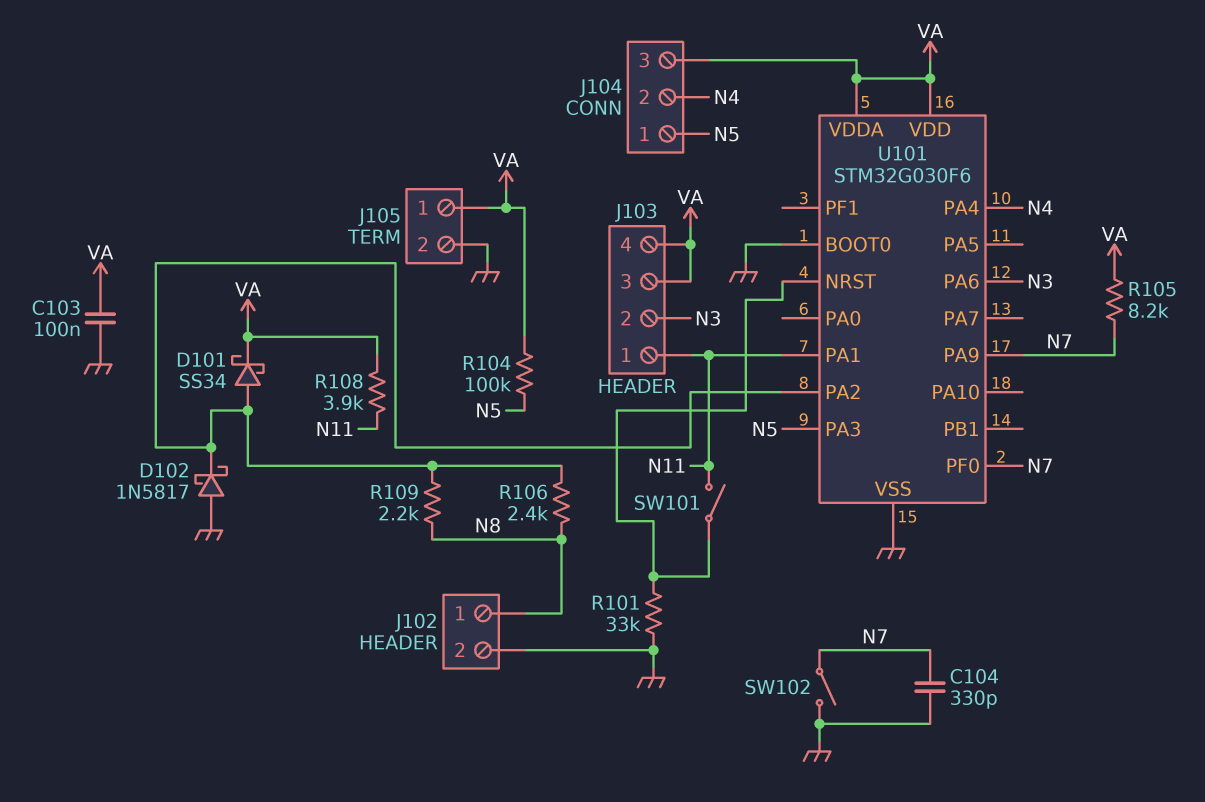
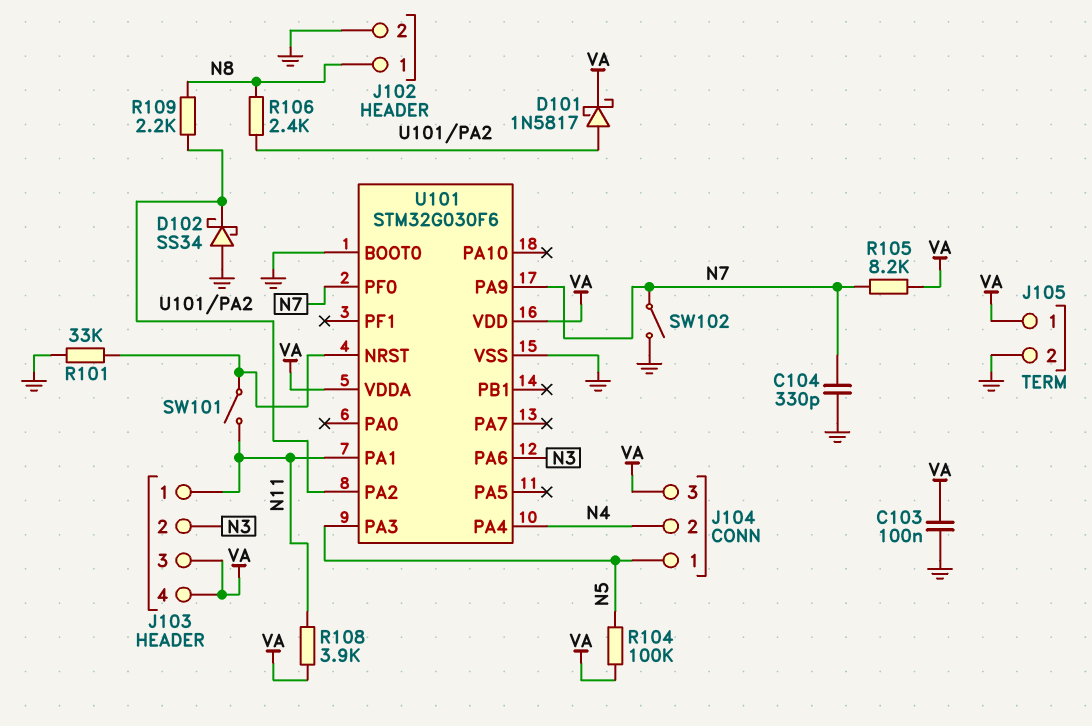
D101: schottky SS34 (A U101/PA2, K VA) -> schottky 1N5817 (A U101/PA2, K VA)
D102: schottky 1N5817 (A GND, K U101/PA2) -> schottky SS34 (A GND, K U101/PA2)

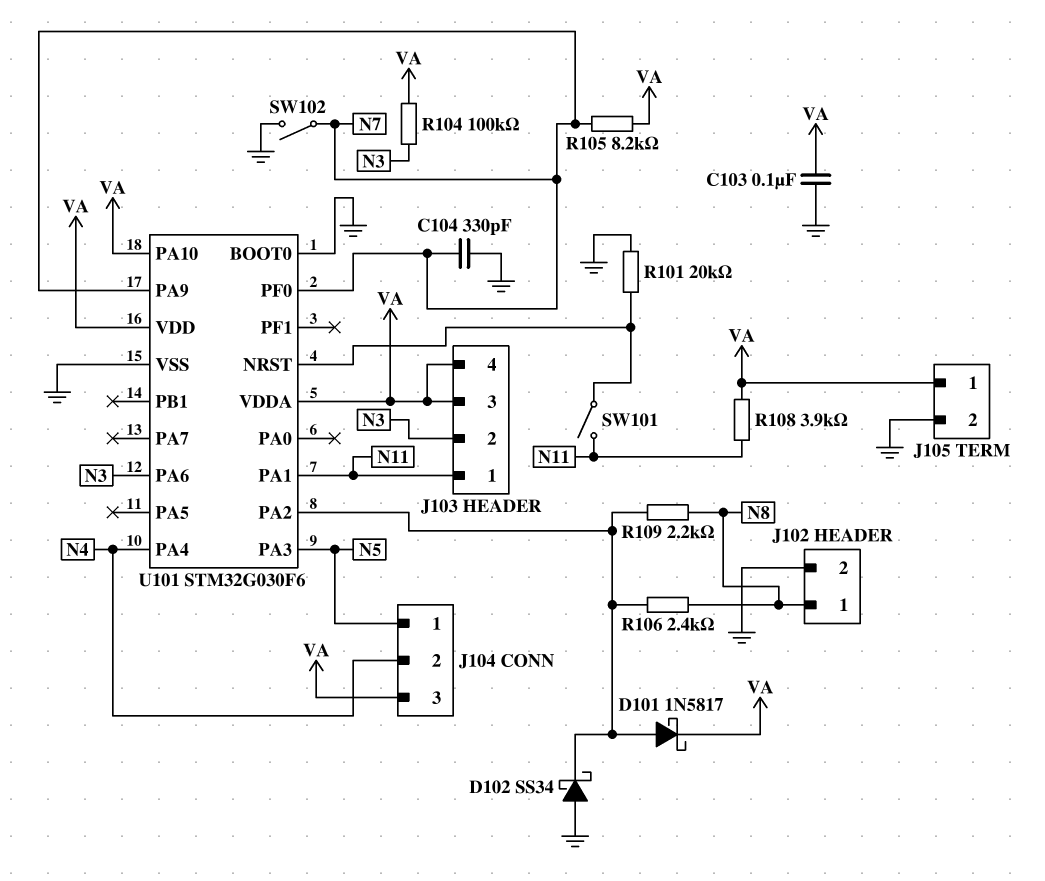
R101: 33k (GND, U101/NRST) -> 20k (GND, U101/NRST)
R104: 100k (N5, VA) -> 100k (N3, VA)
U101 pin PA10: none -> VA

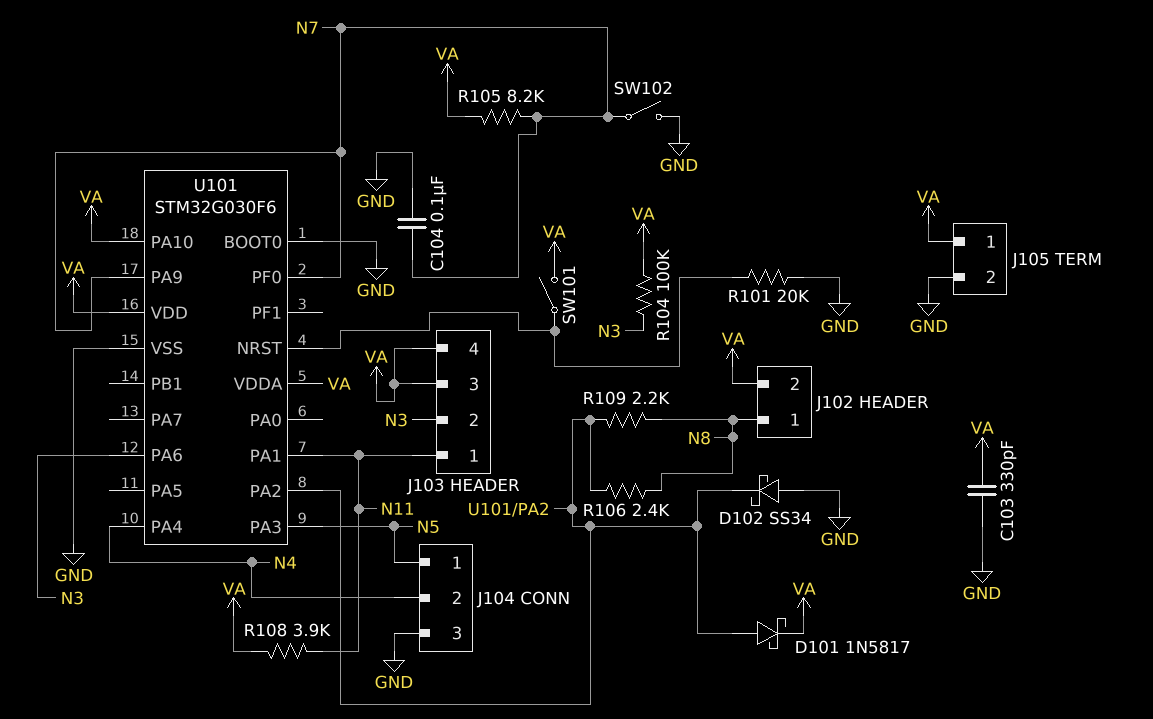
C103: 100nF (GND, VA) -> 330pF (GND, VA)
C104: 330pF (GND, N7) -> 100nF (GND, N7)
J102 pin 2: GND -> VA
J104 pin 3: VA -> GND
SW101: switch (N11, U101/NRST) -> switch (U101/NRST, VA)

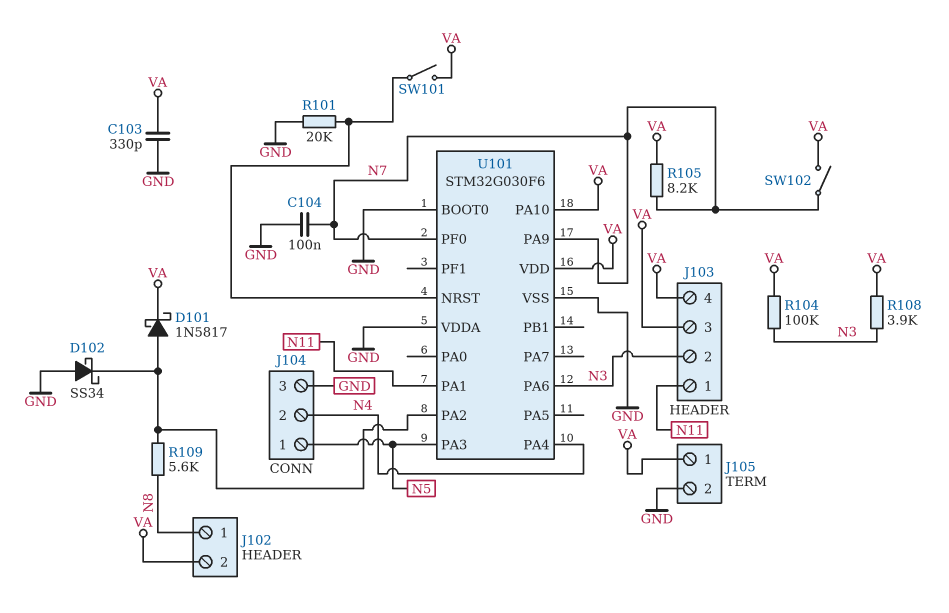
R106: 2.4k (N8, U101/PA2) -> none
R108: 3.9k (N11, VA) -> 3.9k (N3, VA)
R109: 2.2k (N8, U101/PA2) -> 5.6k (N8, U101/PA2)
SW102: switch (GND, N7) -> switch (N7, VA)
U101 pin VDDA: VA -> GND

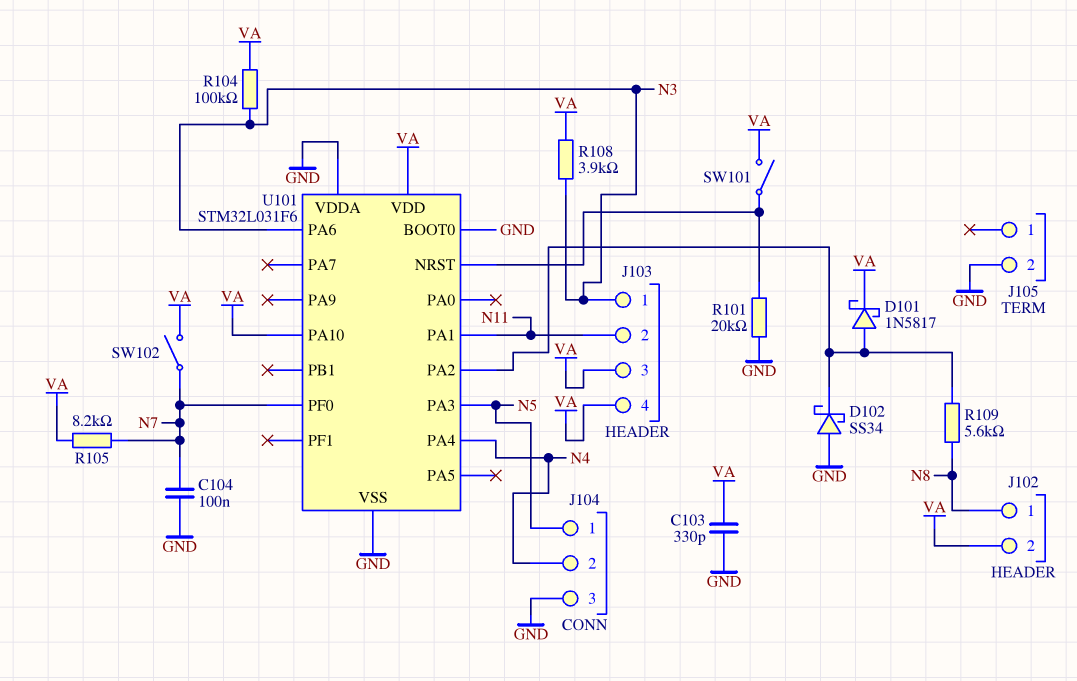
J103 pin 1: N11 -> N3
J103 pin 2: N3 -> N11
J105 pin 1: VA -> none
U101: STM32G030F6 -> STM32L031F6
U101 pin PA9: N7 -> none

